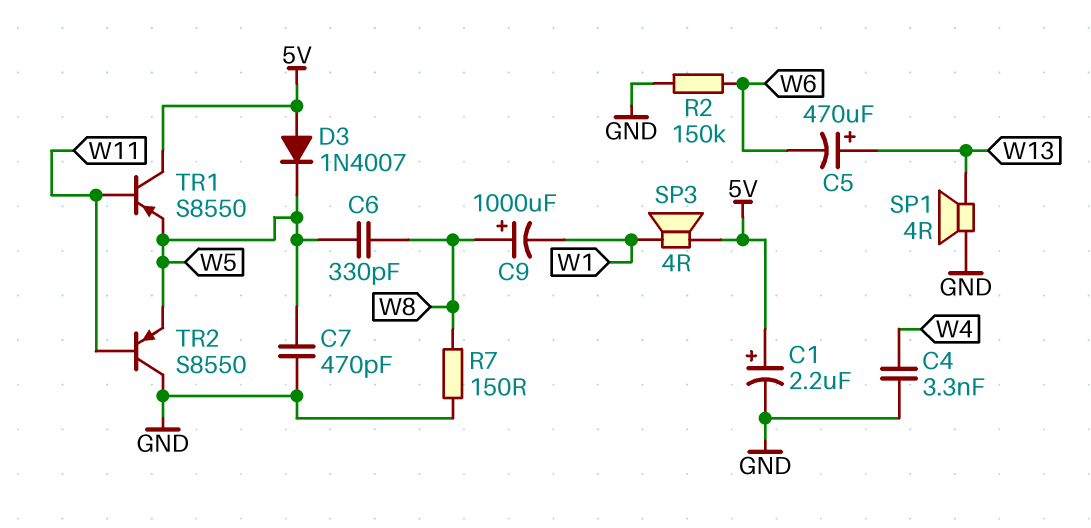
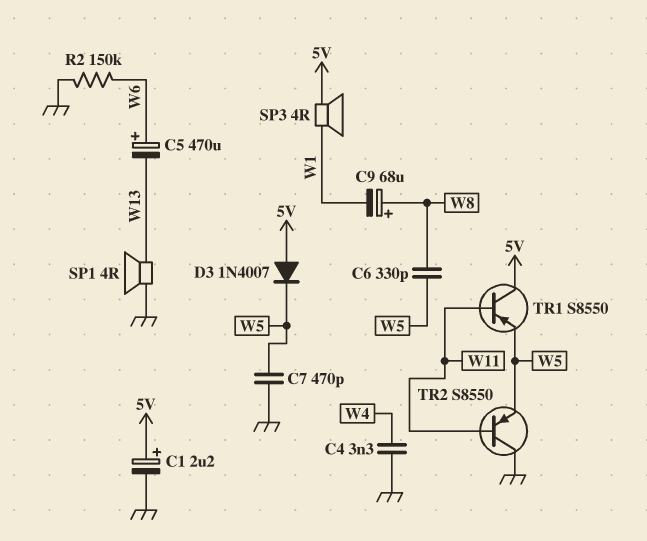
C5: 470uF (plus W13, minus W6) -> 470uF (plus W6, minus W13)
C9: 1000uF (plus W8, minus W1) -> 68uF (plus W8, minus W1)
R7: 150 (GND, W8) -> none

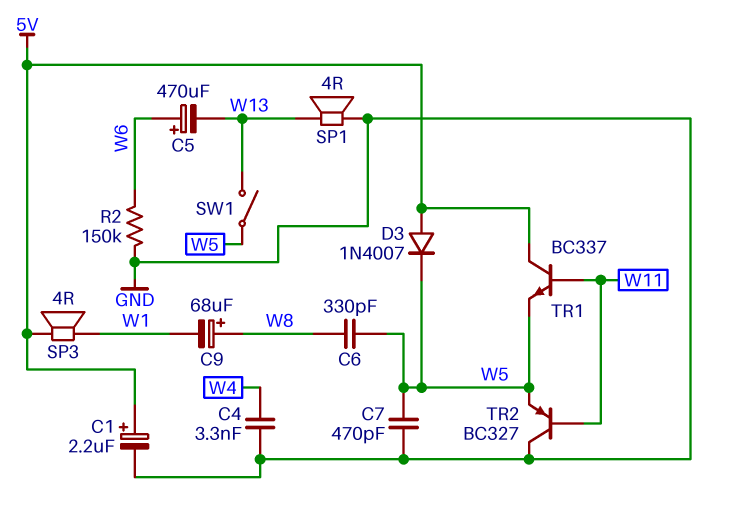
SW1: none -> switch (W5, W13)
TR1: PNP S8550 (B W11, C 5V, E W5) -> NPN BC337 (B W11, C 5V, E W5)
TR2: PNP S8550 (B W11, C GND, E W5) -> PNP BC327 (B W11, C GND, E W5)

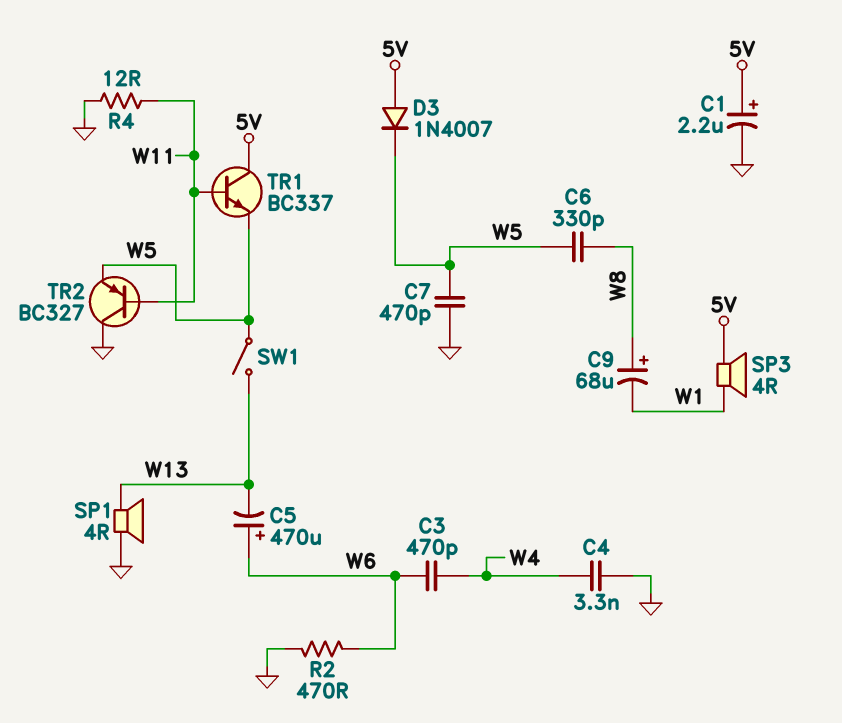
C3: none -> 470pF (W4, W6)
R2: 150k (GND, W6) -> 470 (GND, W6)
R4: none -> 12 (GND, W11)

